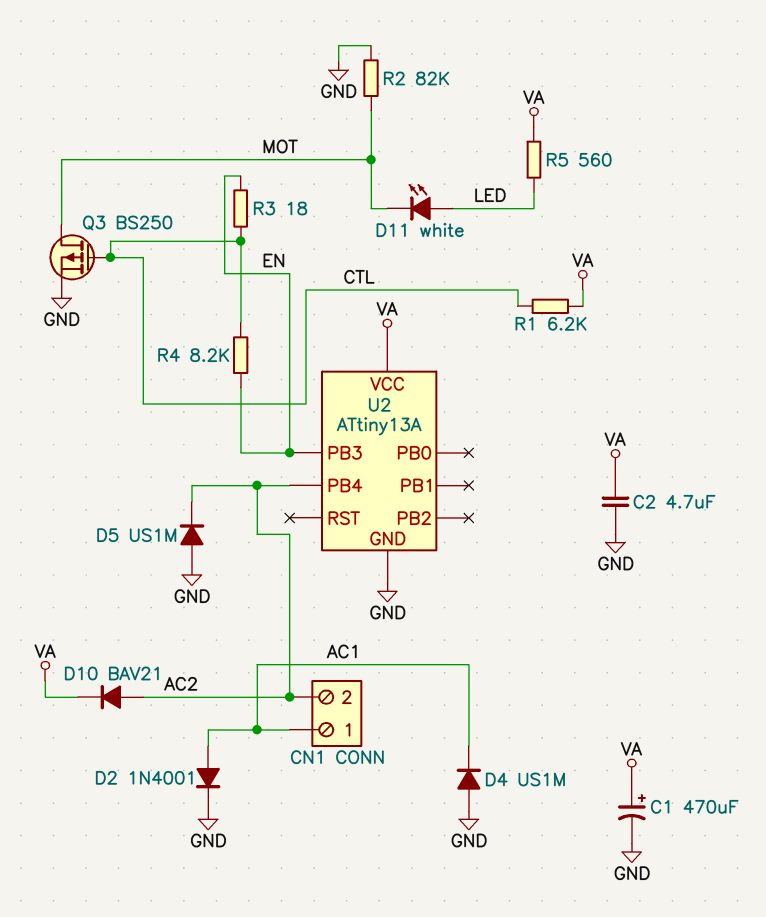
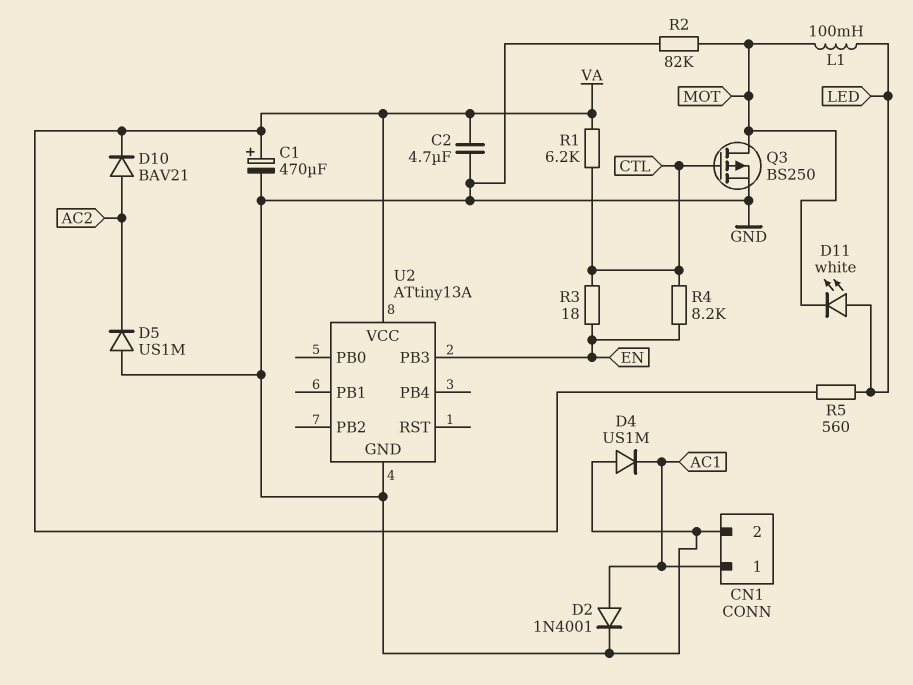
CN1 pin 2: AC2 -> GND
L1: none -> 100mH (LED, MOT)
U2 pin PB4: AC2 -> none

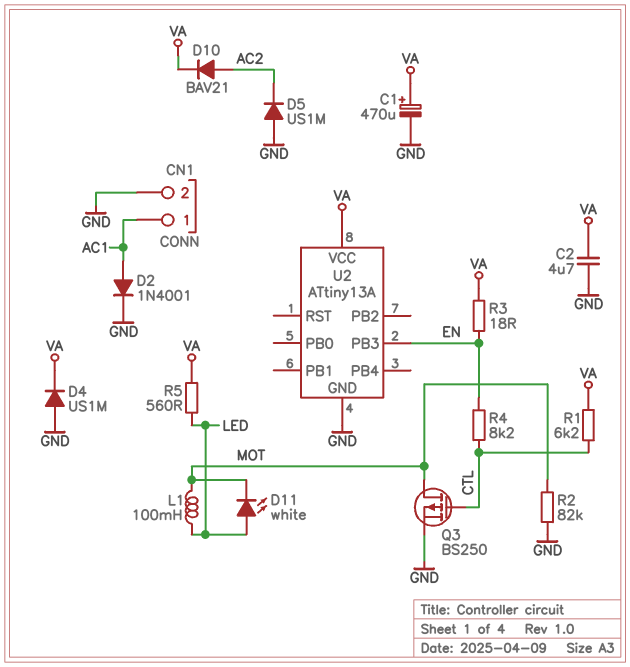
D4: diode US1M (A GND, K AC1) -> diode US1M (A GND, K VA)
R3: 18 (CTL, EN) -> 18 (EN, VA)

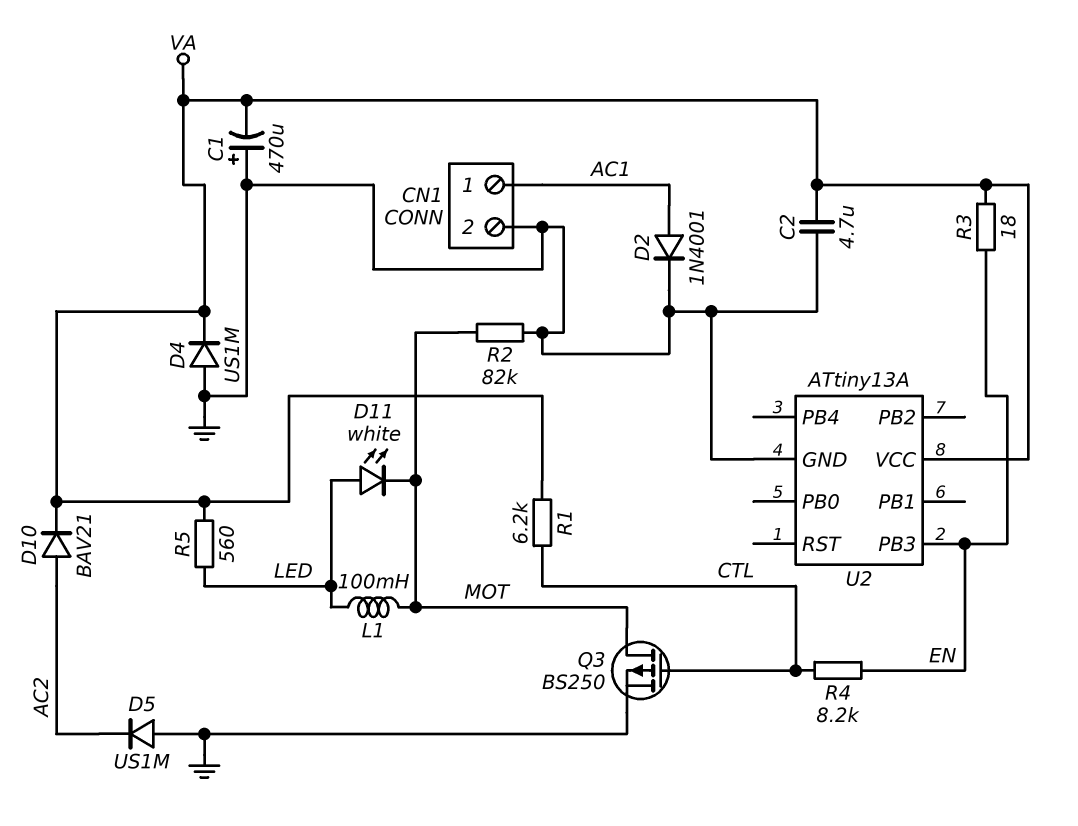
C1: 470uF (plus VA, minus GND) -> 470uF (plus GND, minus VA)

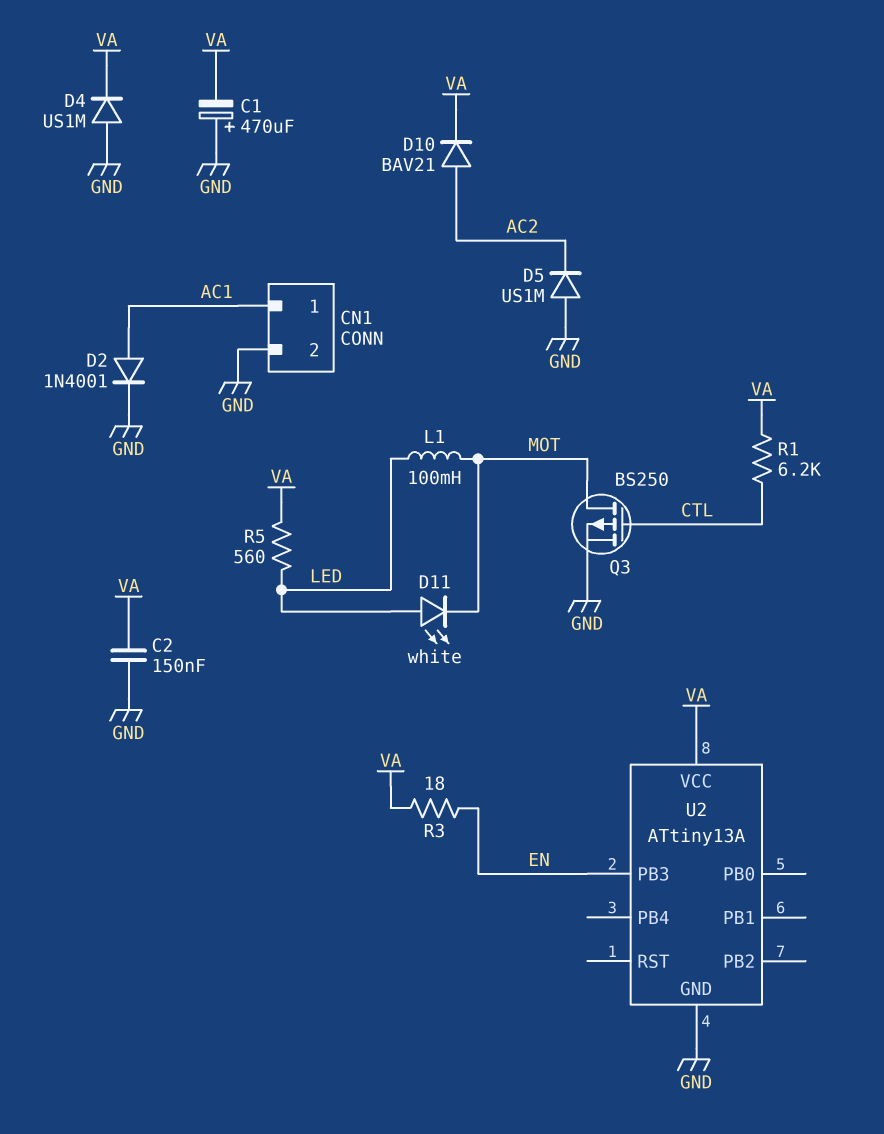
C2: 4.7uF (GND, VA) -> 150nF (GND, VA)
R2: 82k (GND, MOT) -> none
R4: 8.2k (CTL, EN) -> none

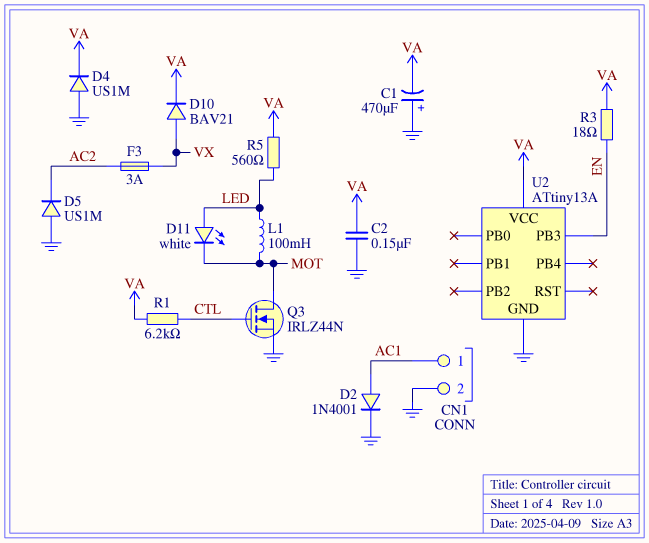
D10: diode BAV21 (A AC2, K VA) -> diode BAV21 (A VX, K VA)
F3: none -> 3A (AC2, VX)
Q3: PMOS BS250 (G CTL, D MOT, S GND) -> NMOS IRLZ44N (G CTL, D MOT, S GND)

